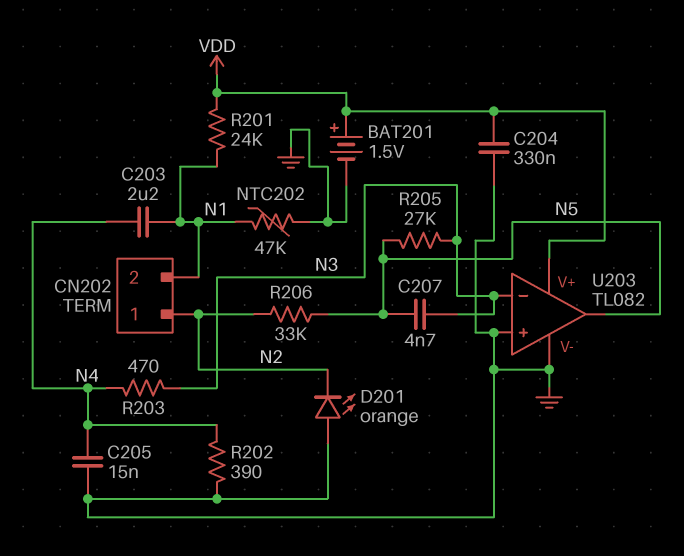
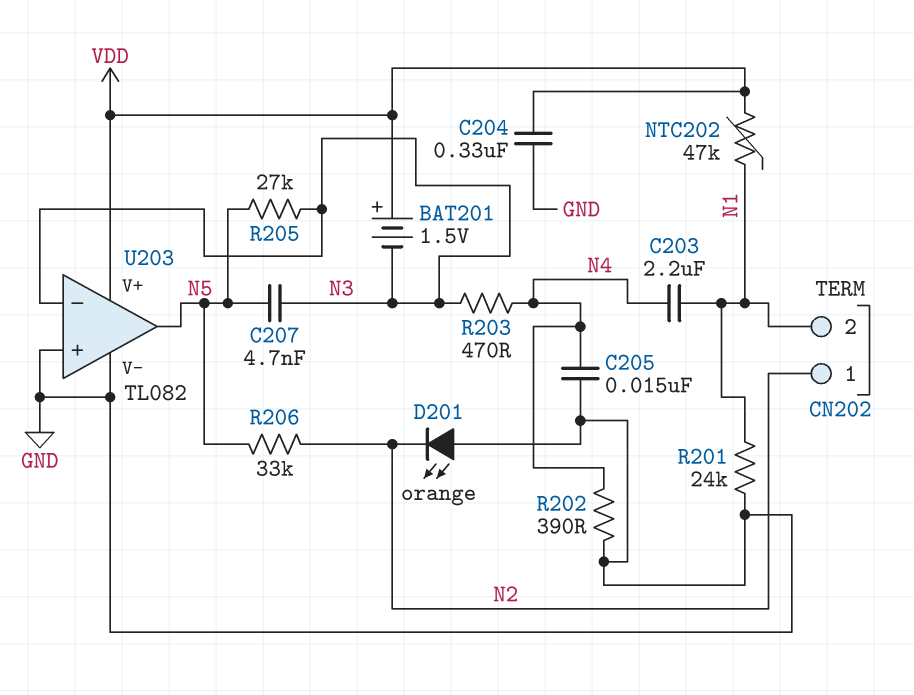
BAT201: 1.5V (plus VDD, minus GND) -> 1.5V (plus VDD, minus N3)
NTC202: 47k (GND, N1) -> 47k (N1, VDD)
R201: 24k (N1, VDD) -> 24k (GND, N1)

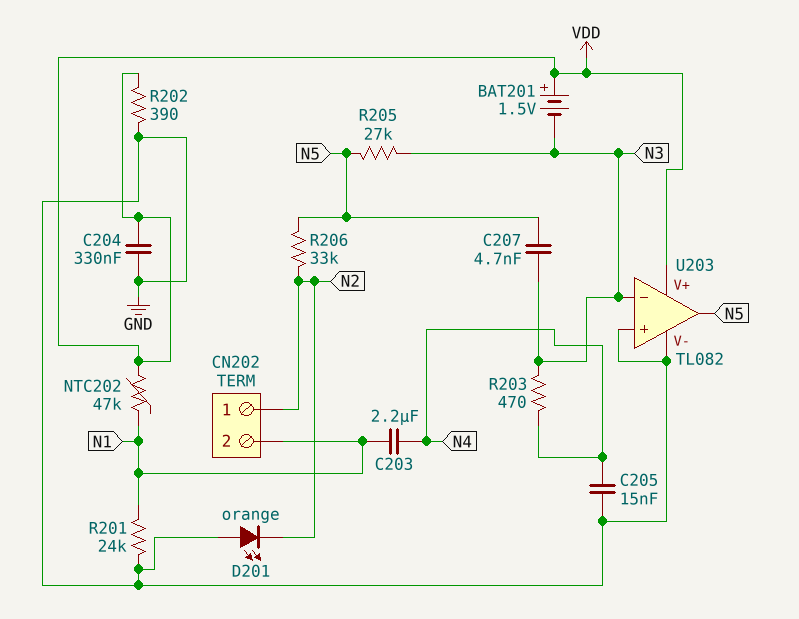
R202: 390 (GND, N4) -> 390 (GND, VDD)

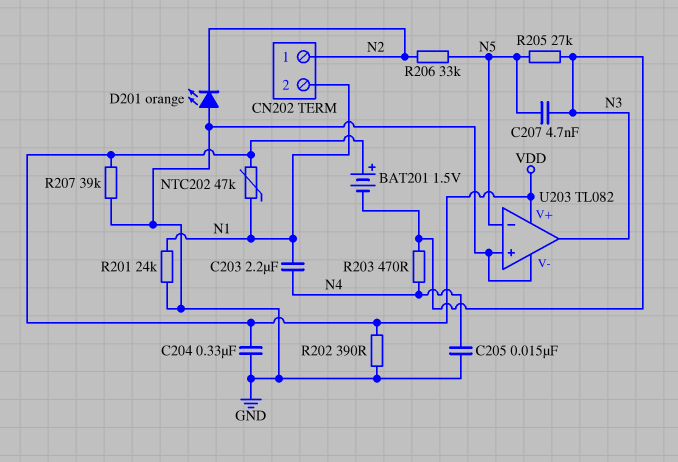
R207: none -> 39k (GND, VDD)
U203 pin in-: N3 -> N5
U203 pin out: N5 -> N3

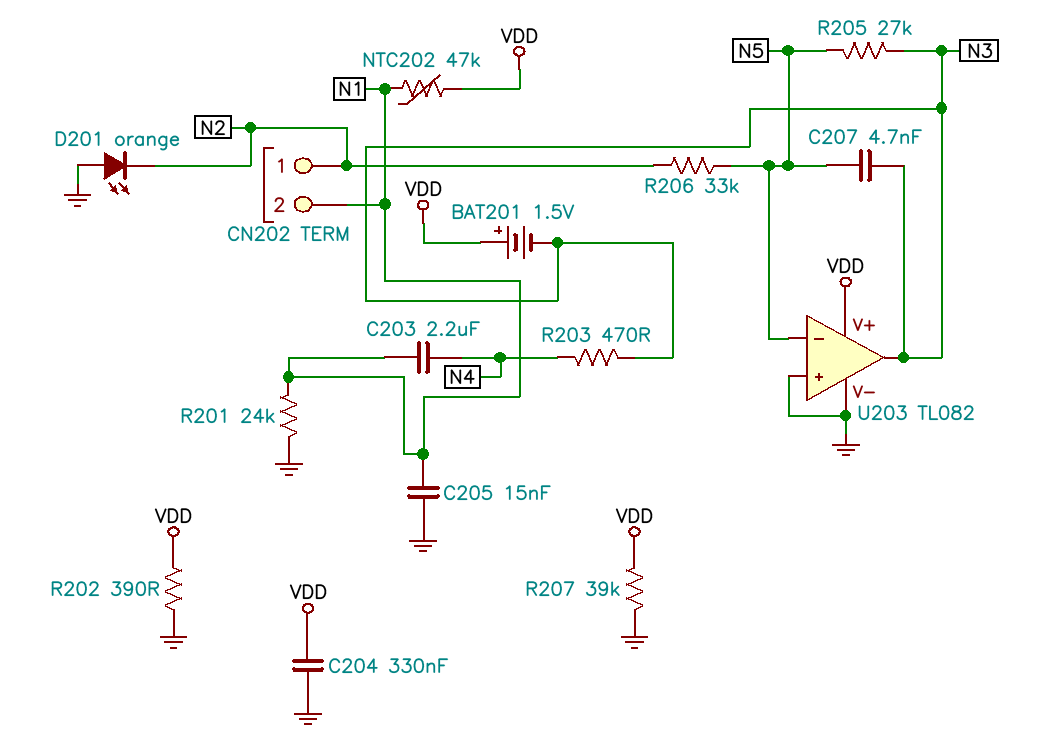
C205: 15nF (GND, N4) -> 15nF (GND, N1)

